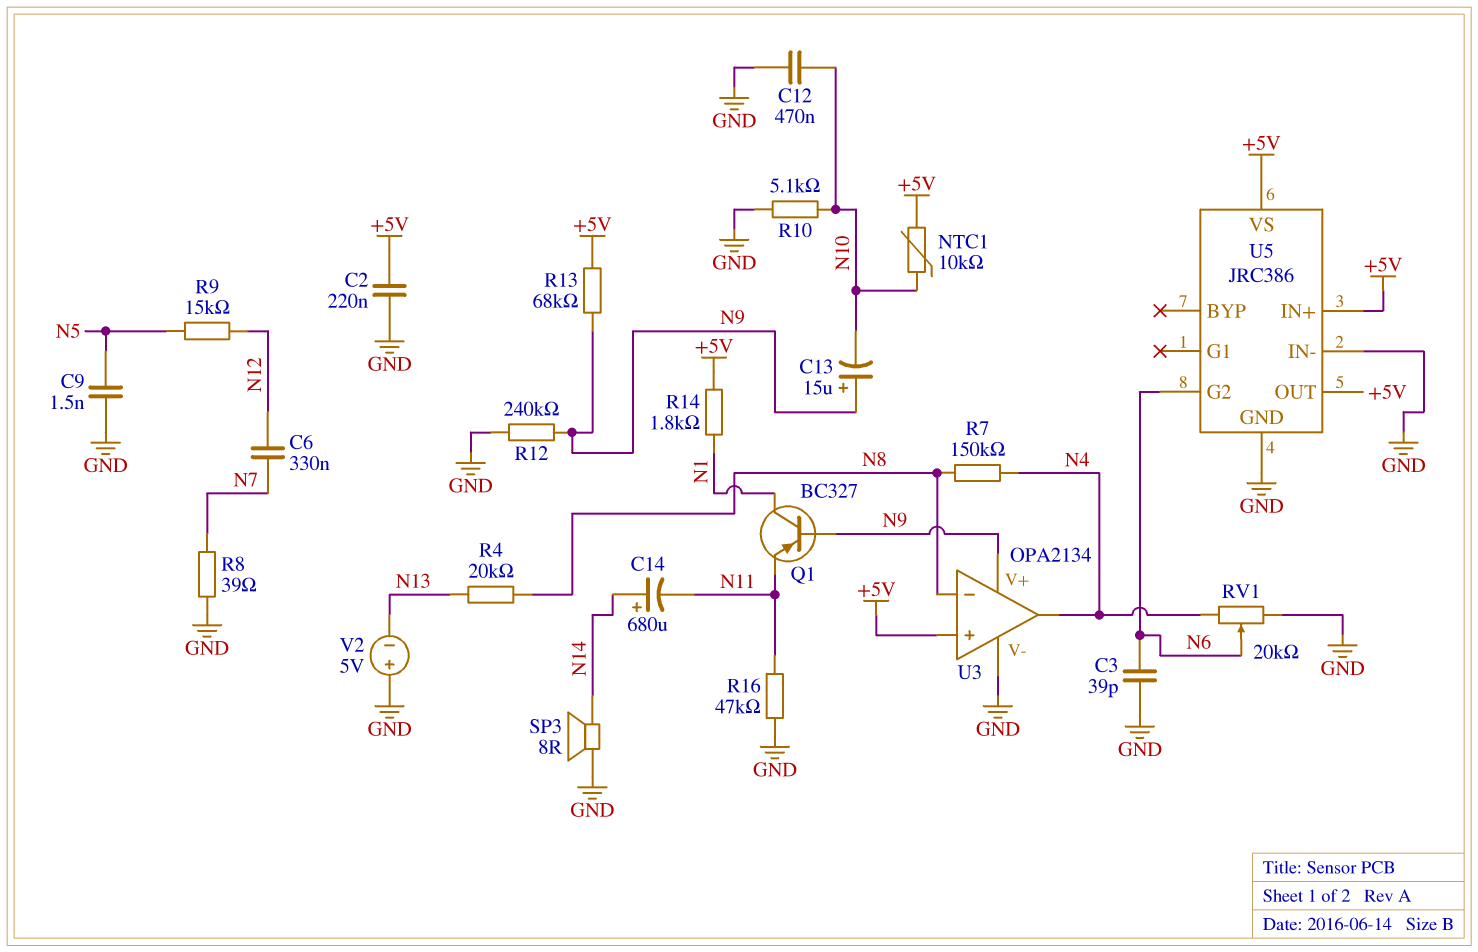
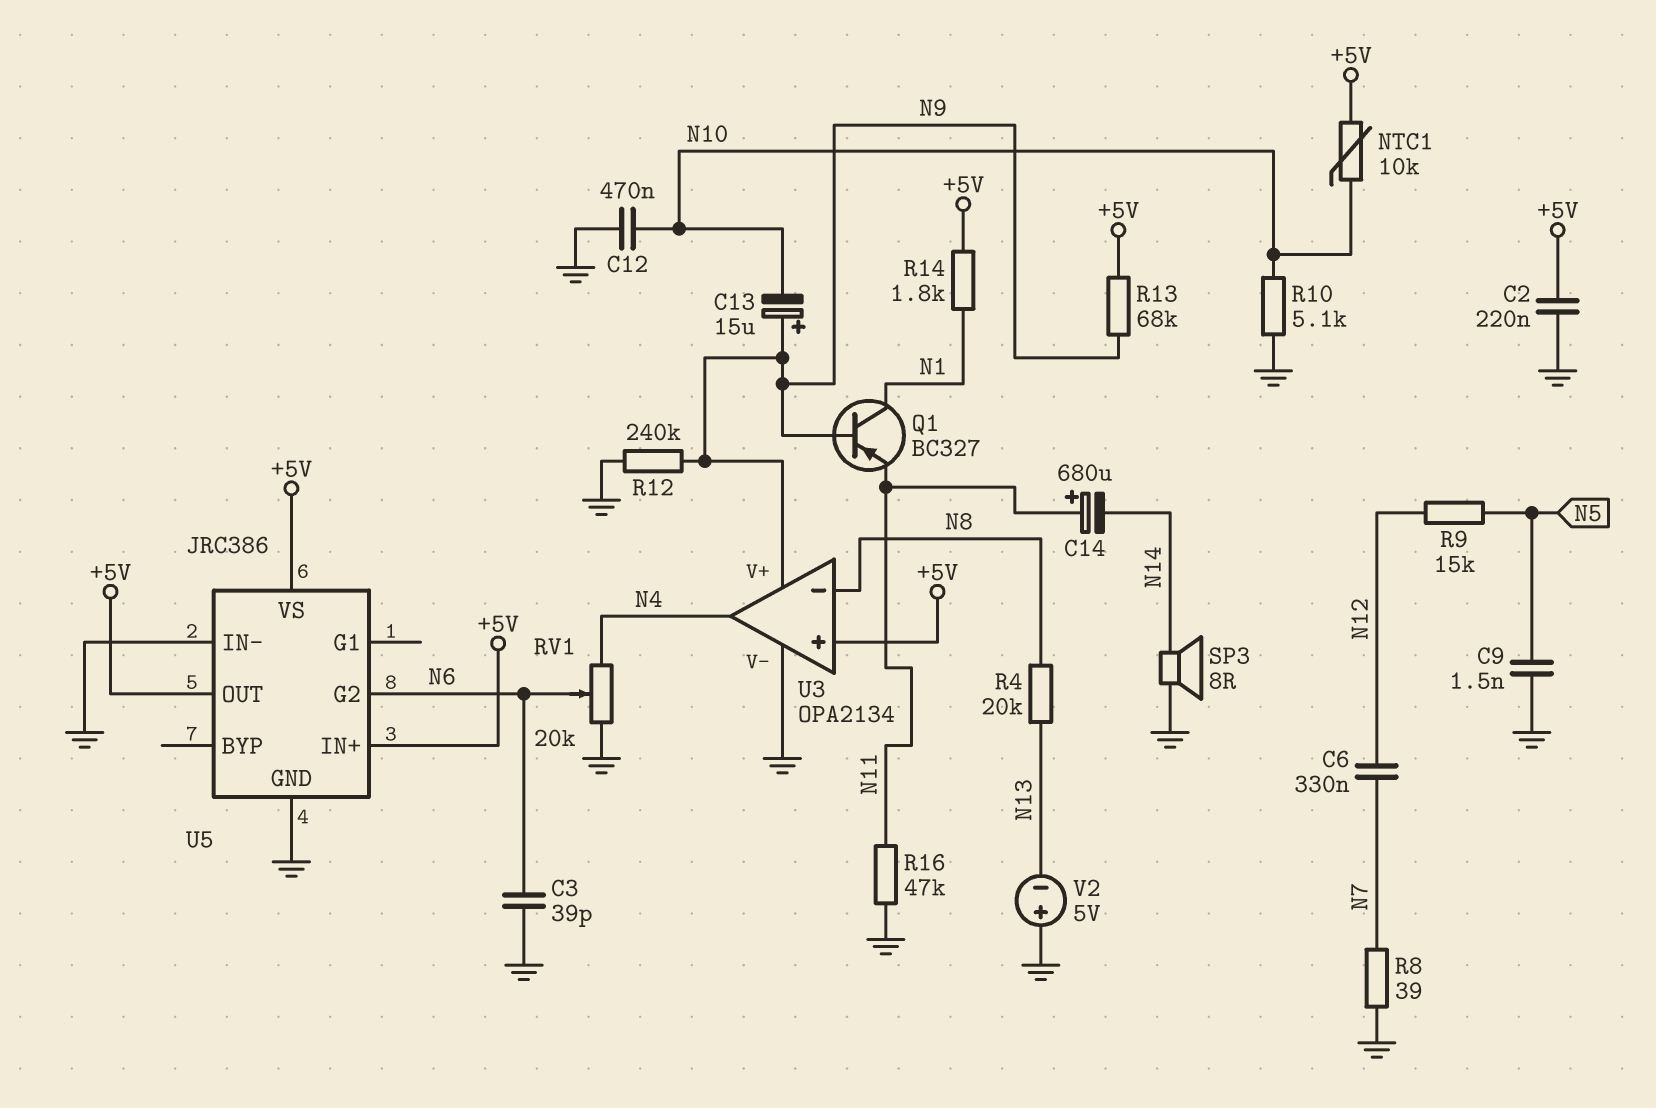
C14: 680uF (plus N14, minus N11) -> 680uF (plus N11, minus N14)
R7: 150k (N4, N8) -> none

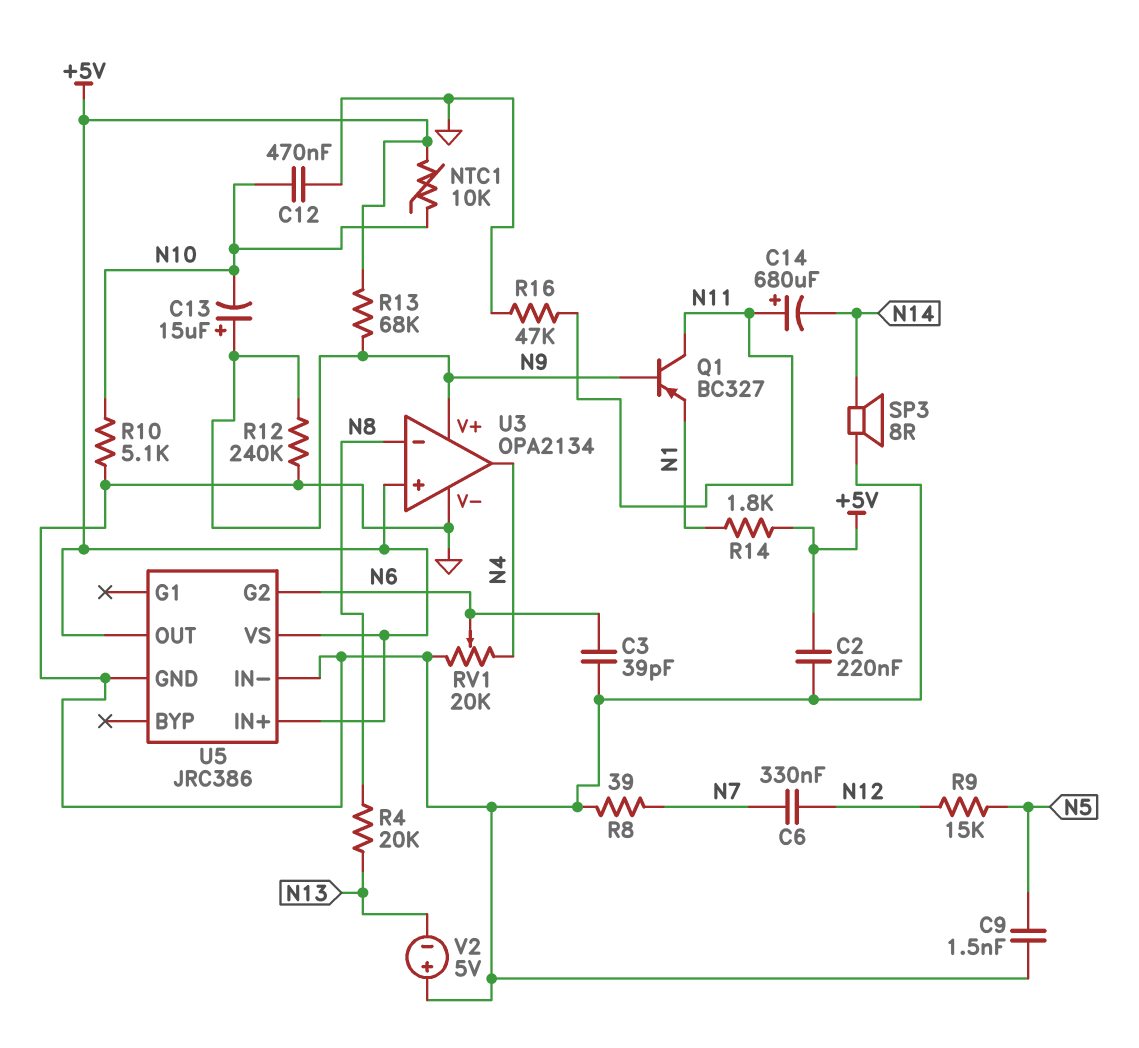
Q1: PNP BC327 (B N9, C N1, E N11) -> PNP BC327 (B N9, C N11, E N1)

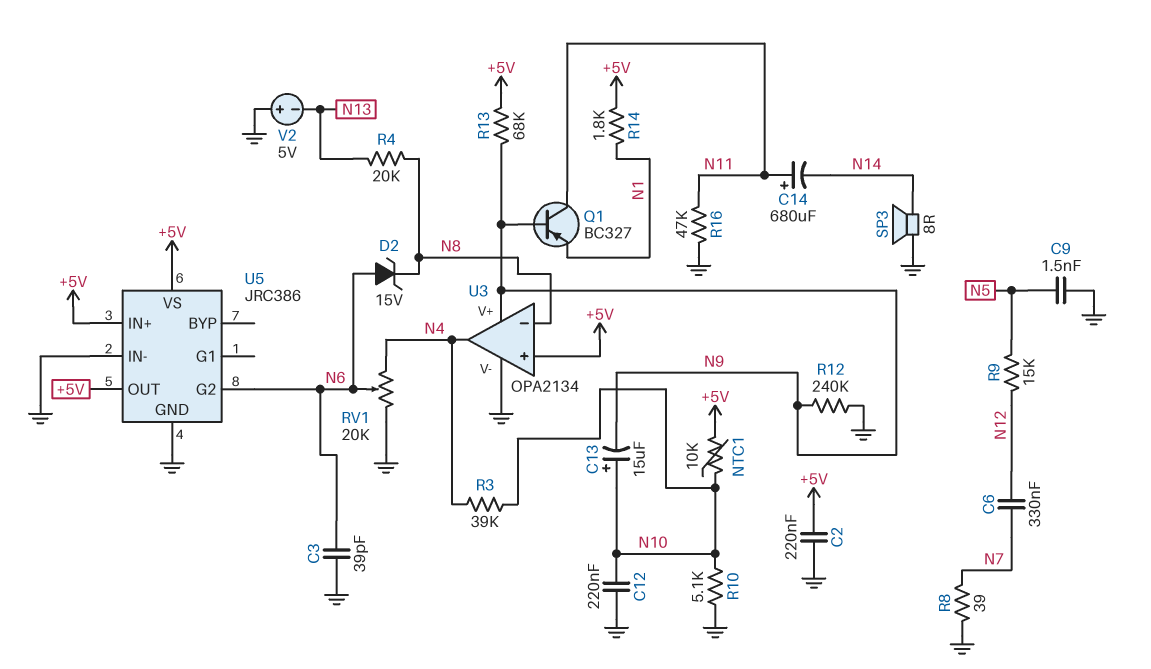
C12: 470nF (GND, N10) -> 220nF (GND, N10)
C13: 15uF (plus N9, minus N10) -> 15uF (plus N10, minus N9)
D2: none -> zener 15V (A N6, K N8)
R3: none -> 39k (N4, N10)

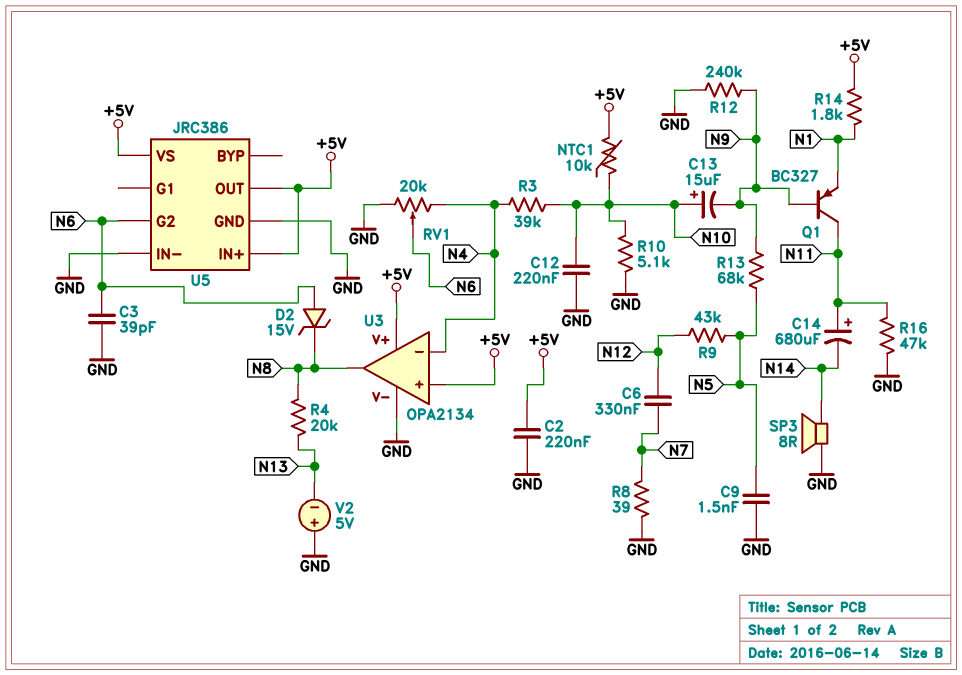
R9: 15k (N5, N12) -> 43k (N5, N12)
R13: 68k (+5V, N9) -> 68k (N5, N9)
U3 pin V+: N9 -> +5V
U3 pin in-: N8 -> N4
U3 pin out: N4 -> N8

